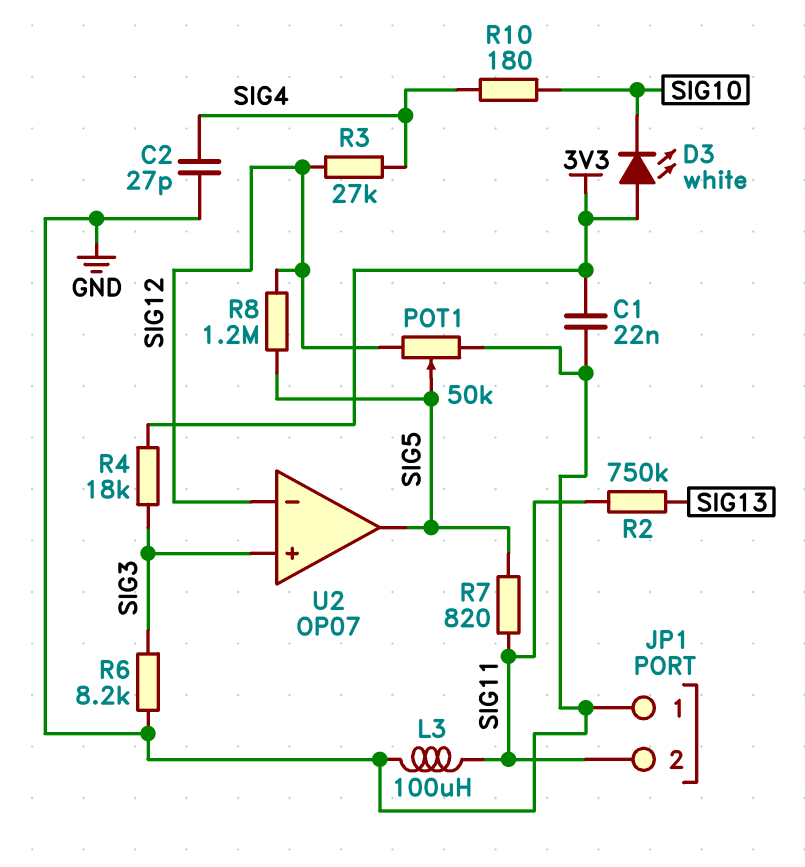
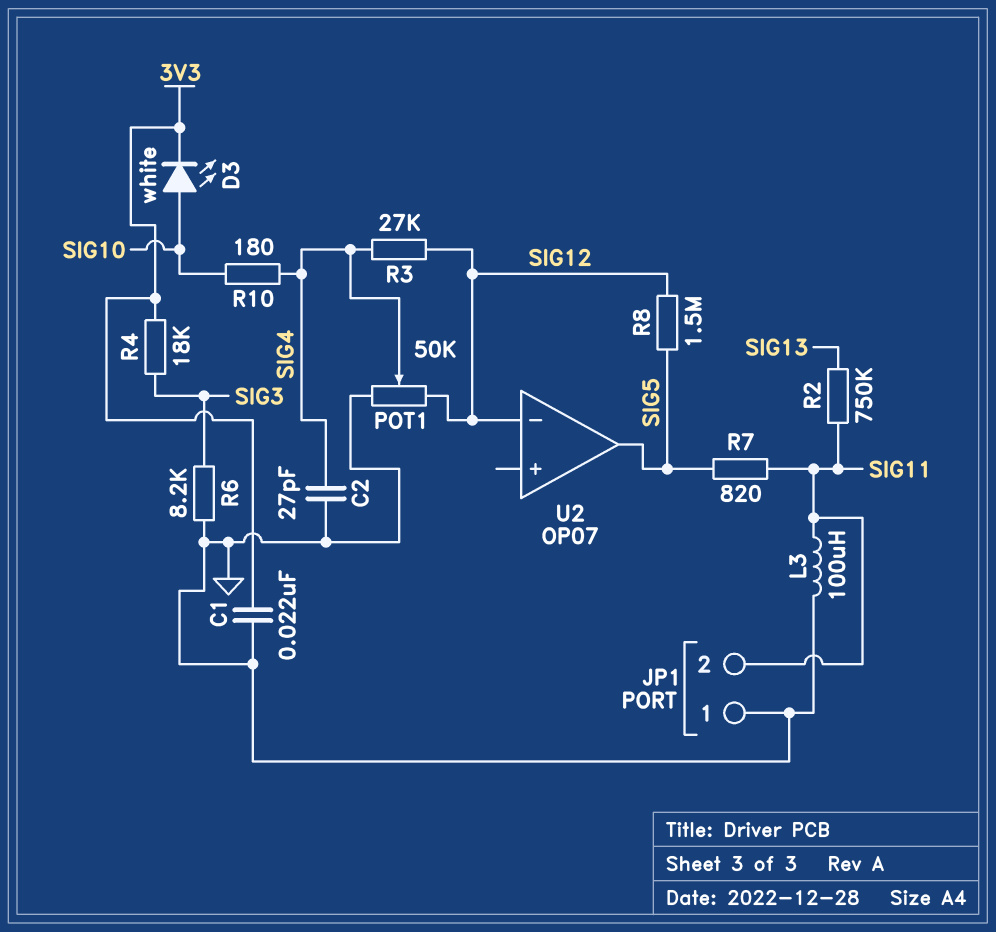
D3: LED white (A 3V3, K SIG10) -> LED white (A SIG10, K 3V3)
POT1: 50k (GND, SIG12, wiper SIG5) -> 50k (GND, SIG12, wiper SIG4)
R8: 1.2M (SIG5, SIG12) -> 1.5M (SIG5, SIG12)
U2 pin in+: SIG3 -> none

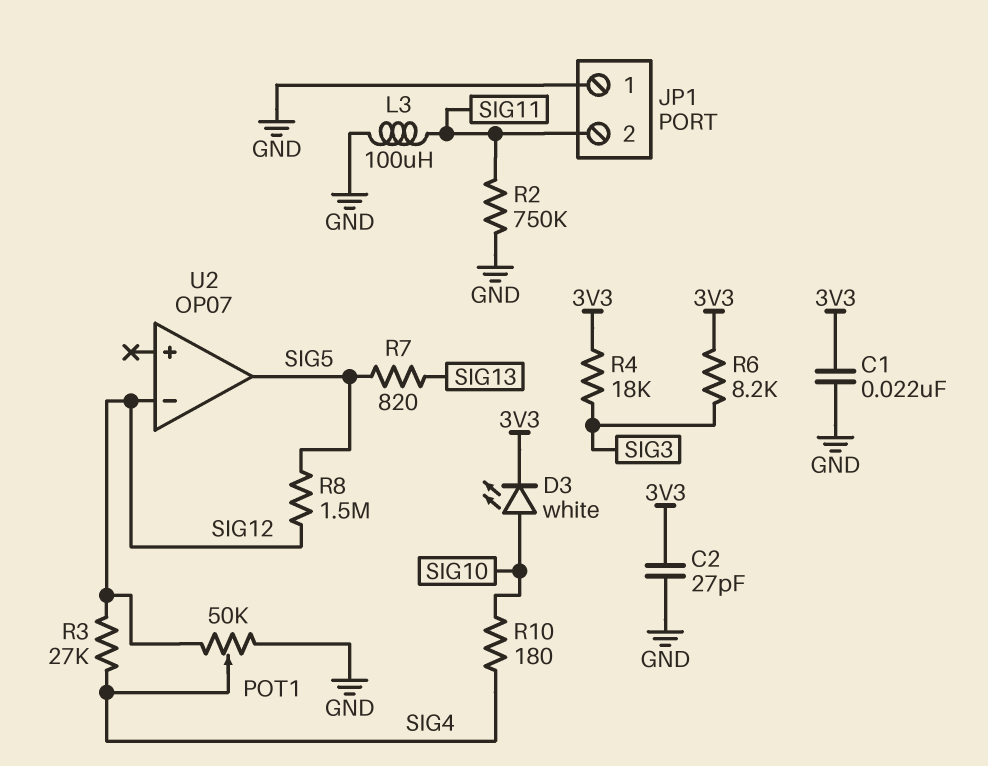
C2: 27pF (GND, SIG4) -> 27pF (3V3, GND)
R2: 750k (SIG11, SIG13) -> 750k (GND, SIG11)
R6: 8.2k (GND, SIG3) -> 8.2k (3V3, SIG3)
R7: 820 (SIG5, SIG11) -> 820 (SIG5, SIG13)

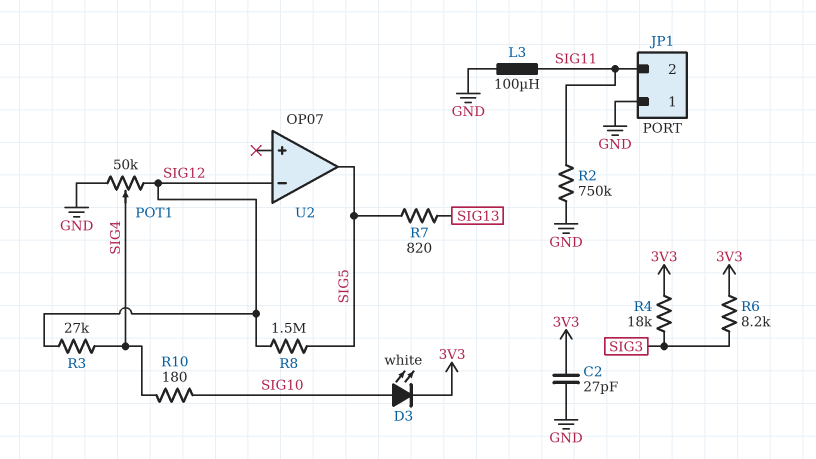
C1: 22nF (3V3, GND) -> none

